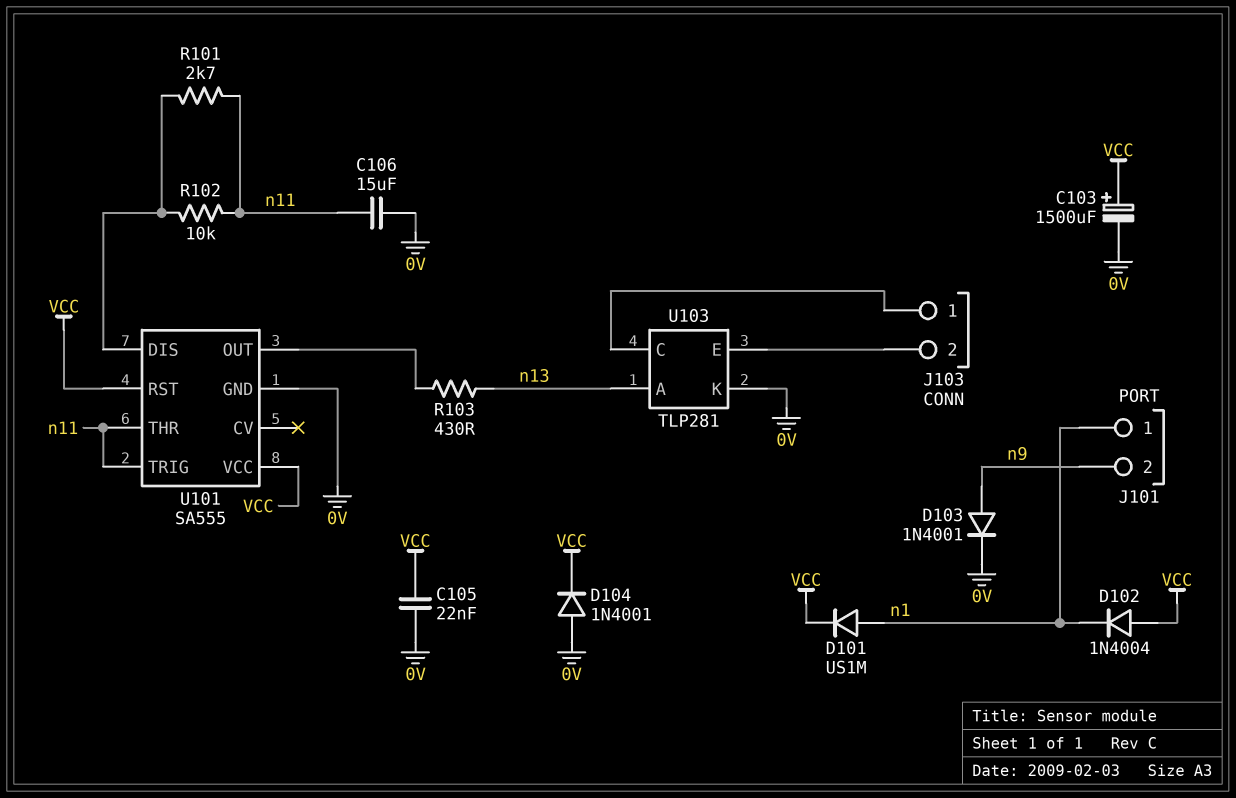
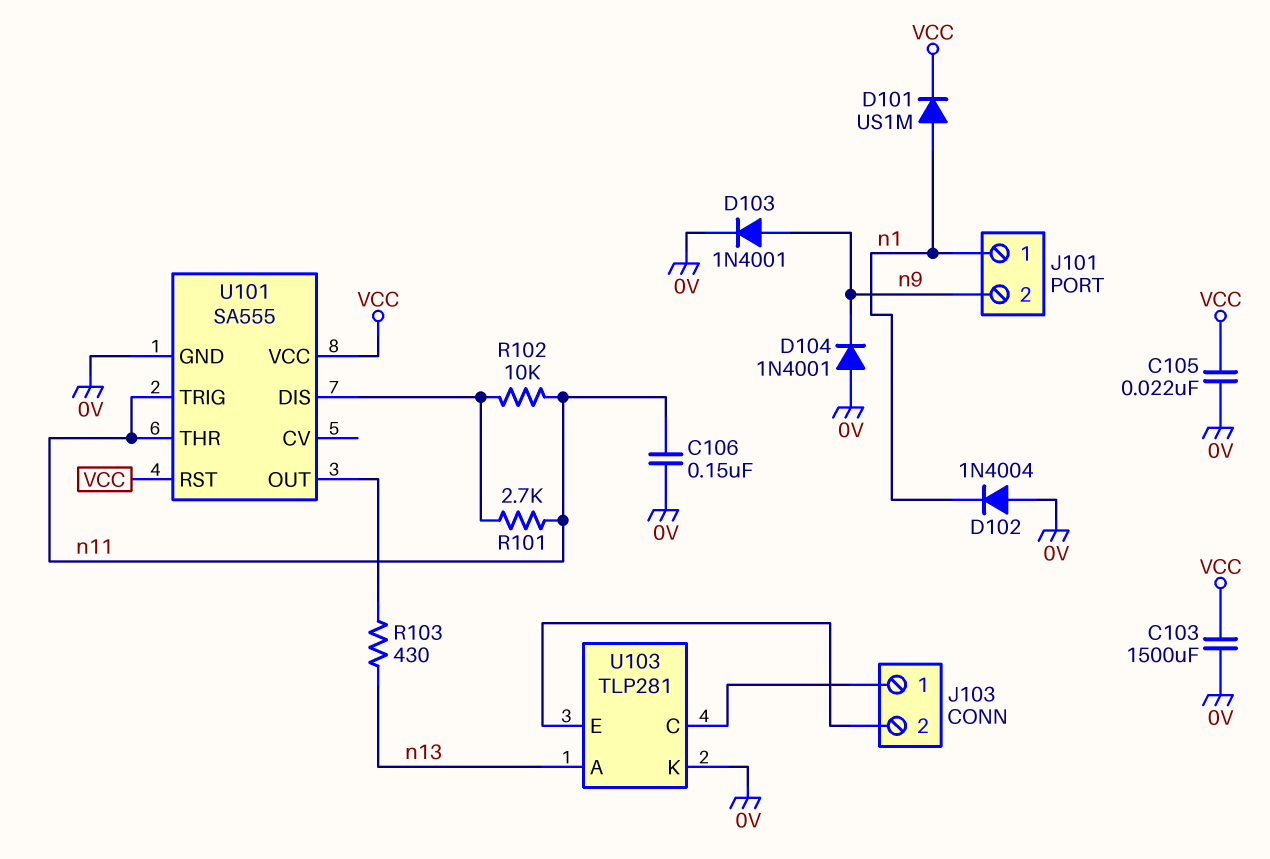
C103: 1500uF (plus VCC, minus 0V) -> 1500uF (0V, VCC)
C106: 15uF (0V, n11) -> 150nF (0V, n11)
D102: diode 1N4004 (A VCC, K n1) -> diode 1N4004 (A 0V, K n1)
D104: diode 1N4001 (A 0V, K VCC) -> diode 1N4001 (A 0V, K n9)

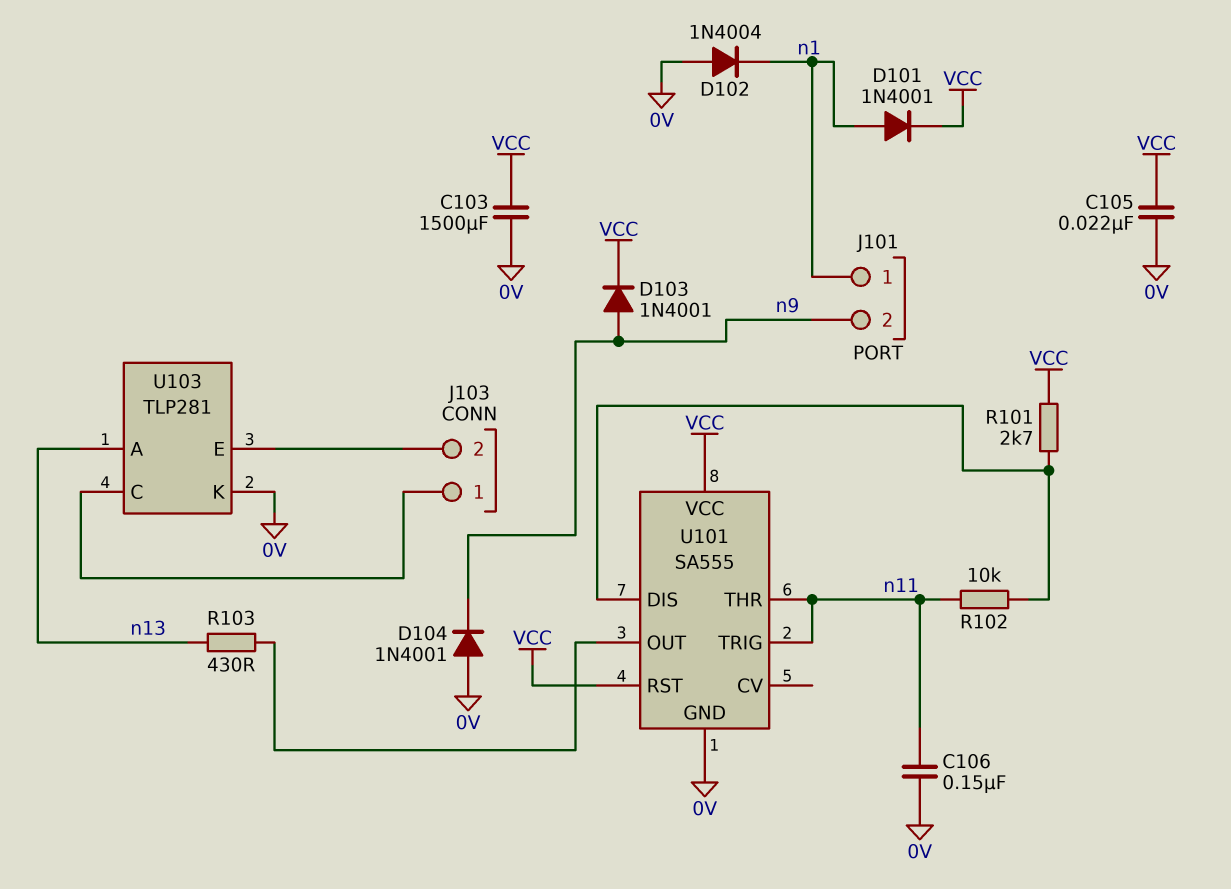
D101: diode US1M (A n1, K VCC) -> diode 1N4001 (A n1, K VCC)
D103: diode 1N4001 (A n9, K 0V) -> diode 1N4001 (A n9, K VCC)
R101: 2.7k (U101/DIS, n11) -> 2.7k (U101/DIS, VCC)

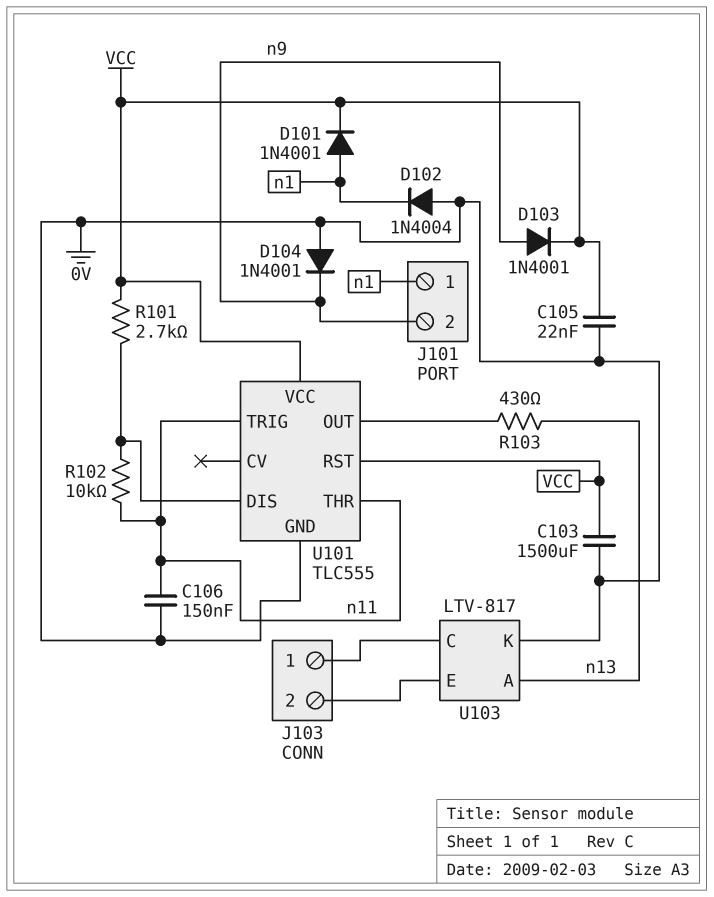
U101: SA555 -> TLC555
U103: TLP281 -> LTV-817

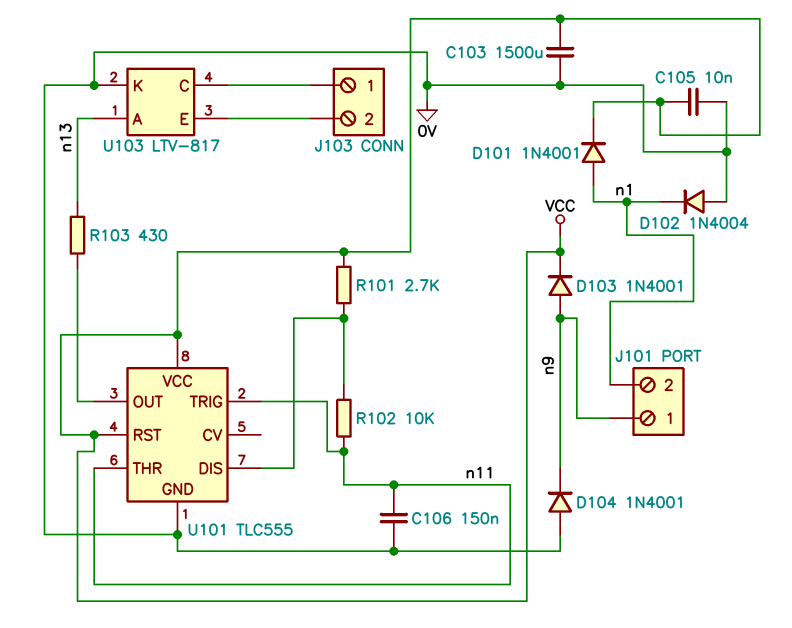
C105: 22nF (0V, VCC) -> 10nF (0V, VCC)
J101 pin 1: n1 -> n9
J101 pin 2: n9 -> n1

